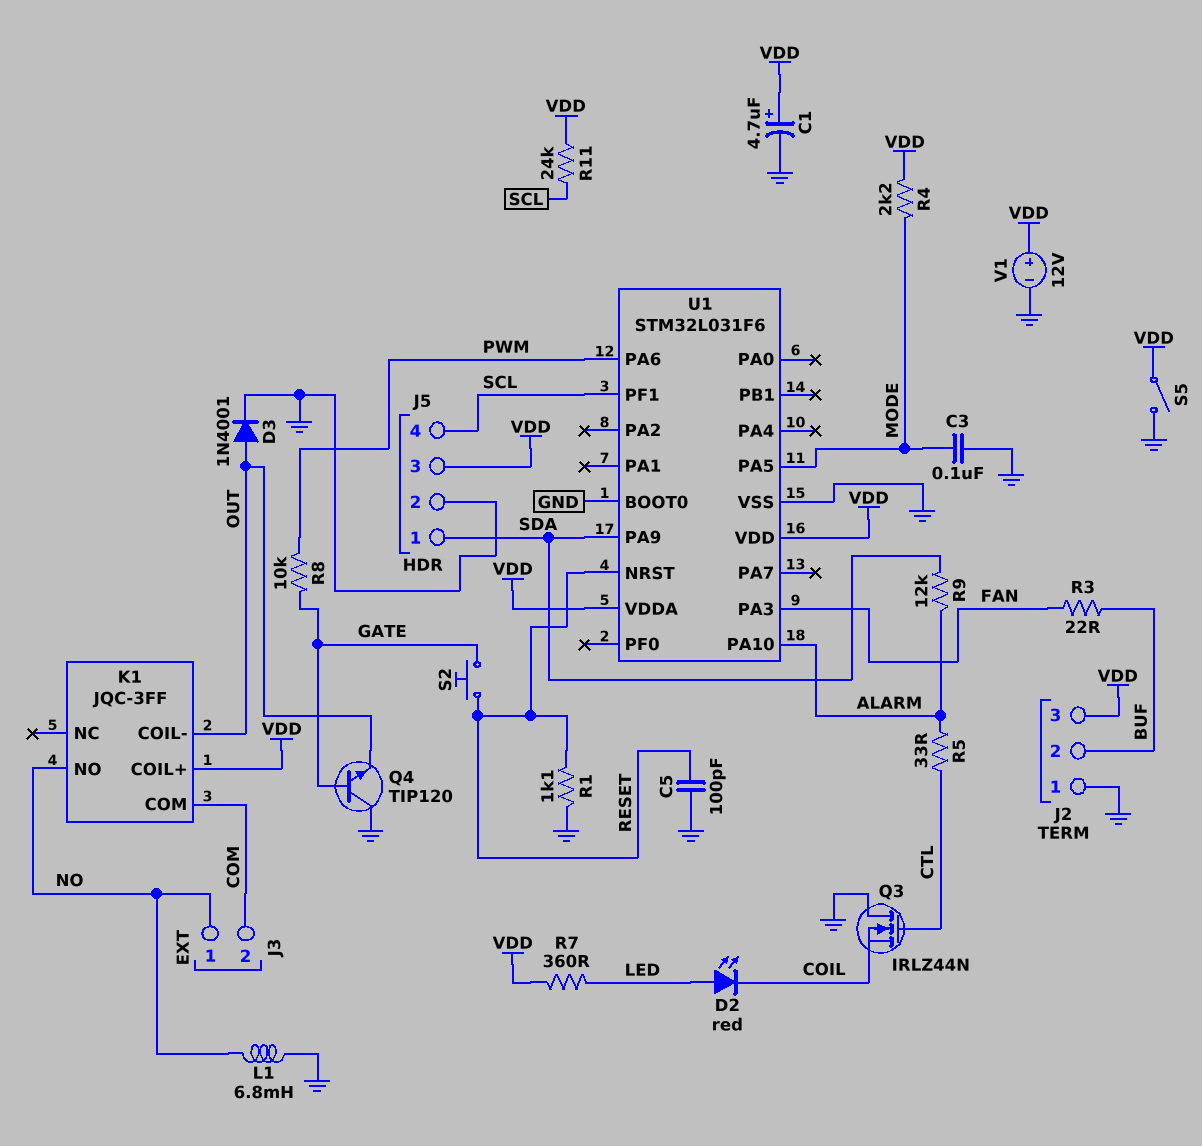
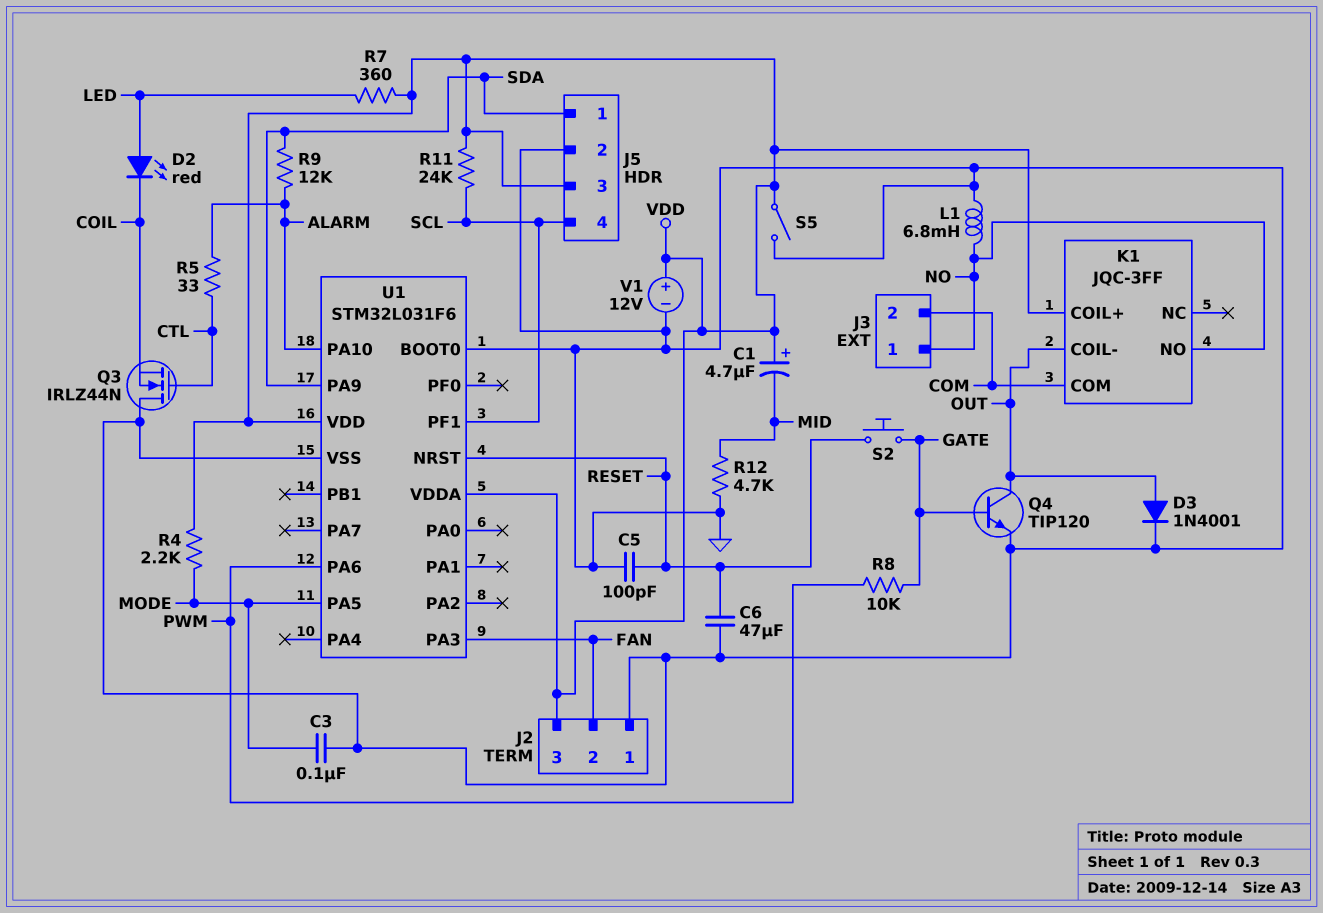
C1: 4.7uF (plus VDD, minus GND) -> 4.7uF (plus VDD, minus MID)
C6: none -> 47uF (GND, RESET)
J2 pin 2: BUF -> FAN
Q4: NPN TIP120 (B GATE, C GND, E OUT) -> NPN TIP120 (B GATE, C OUT, E GND)
R1: 1.1k (GND, RESET) -> none
R3: 22 (BUF, FAN) -> none
R12: none -> 4.7k (GND, MID)

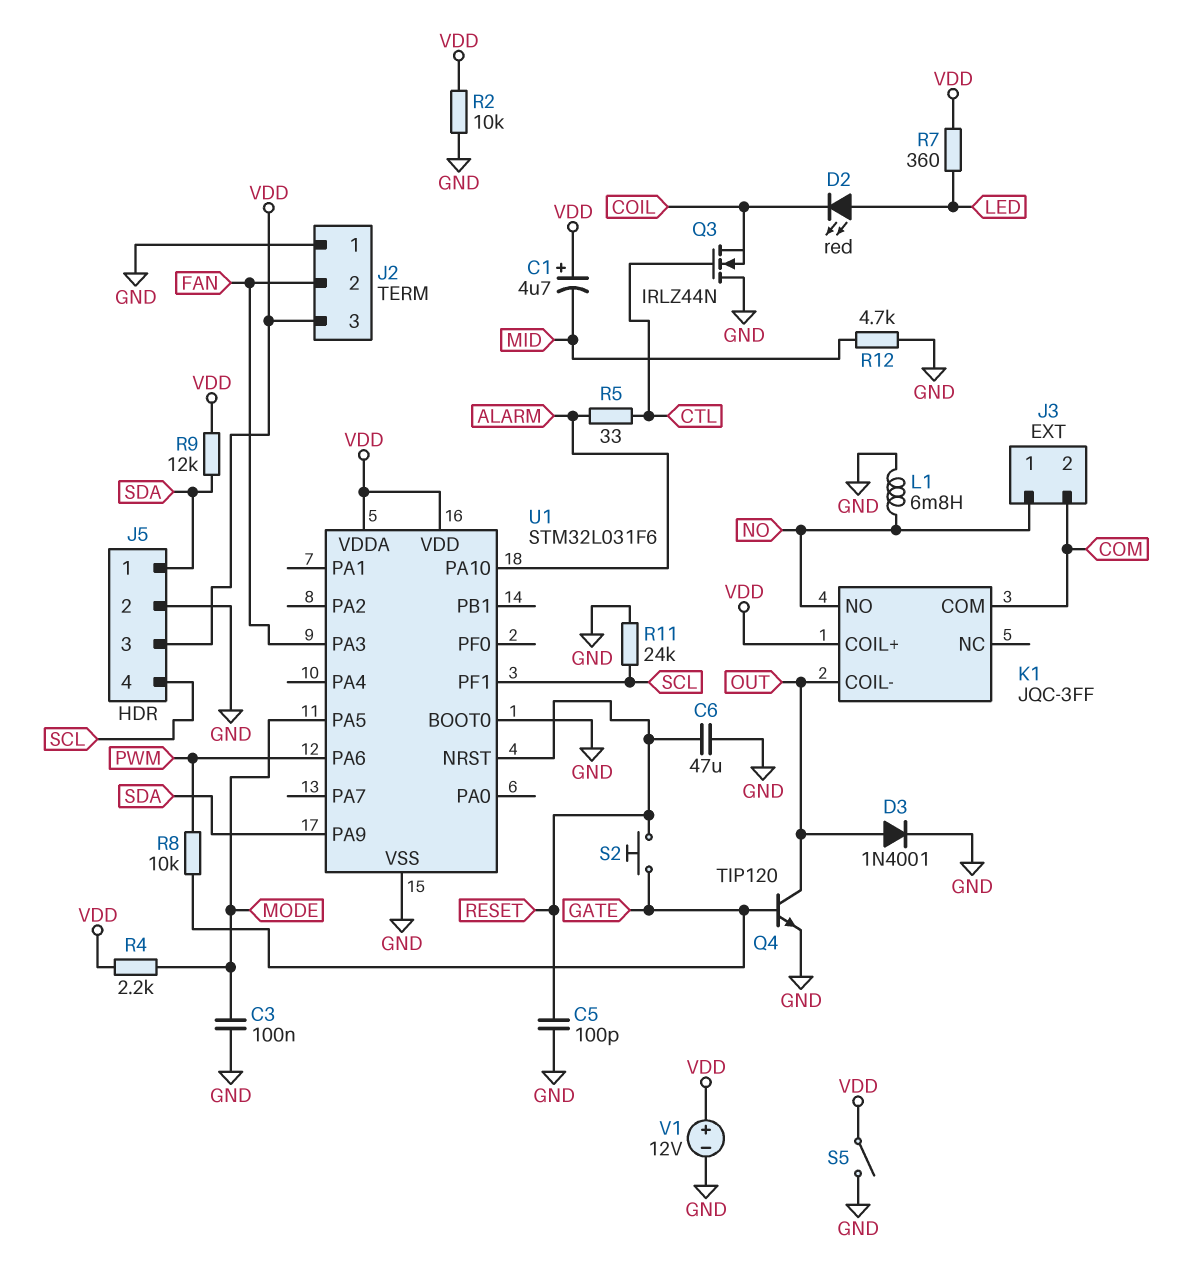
R2: none -> 10k (GND, VDD)
R9: 12k (ALARM, SDA) -> 12k (SDA, VDD)
R11: 24k (SCL, VDD) -> 24k (GND, SCL)

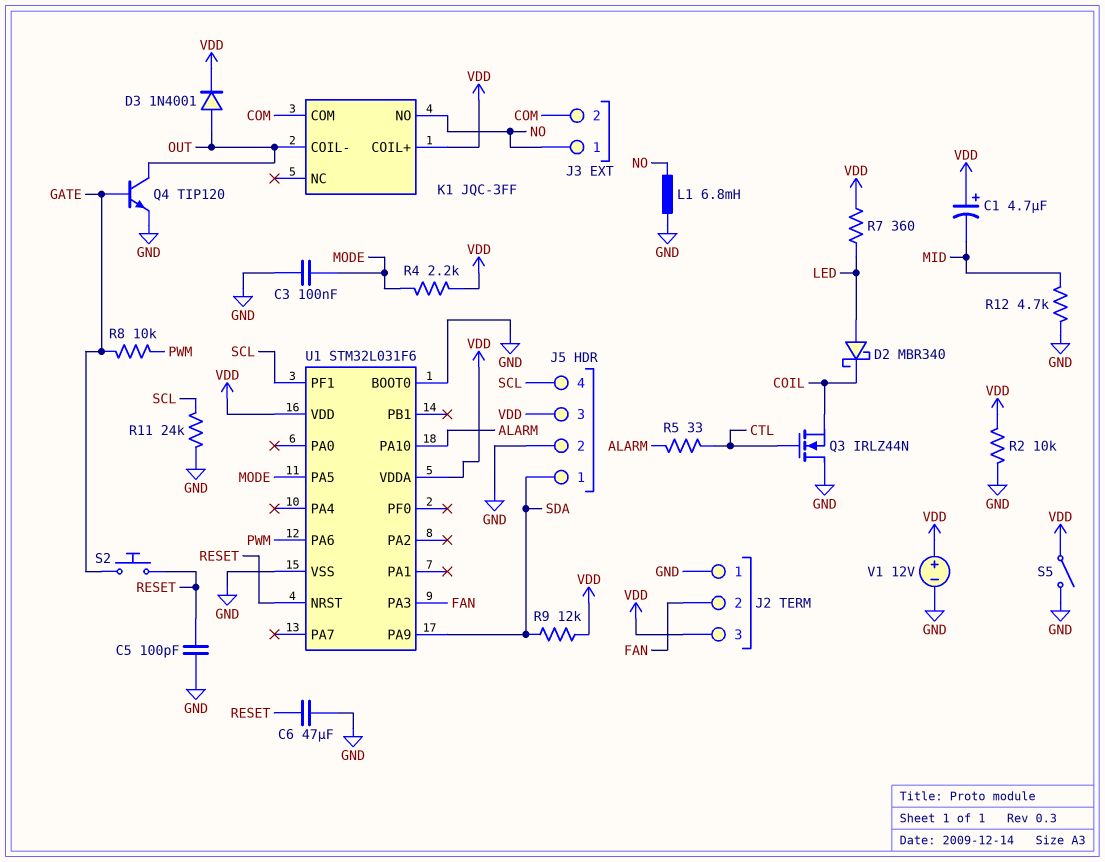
D2: LED red (A LED, K COIL) -> schottky MBR340 (A LED, K COIL)
D3: diode 1N4001 (A OUT, K GND) -> diode 1N4001 (A OUT, K VDD)

